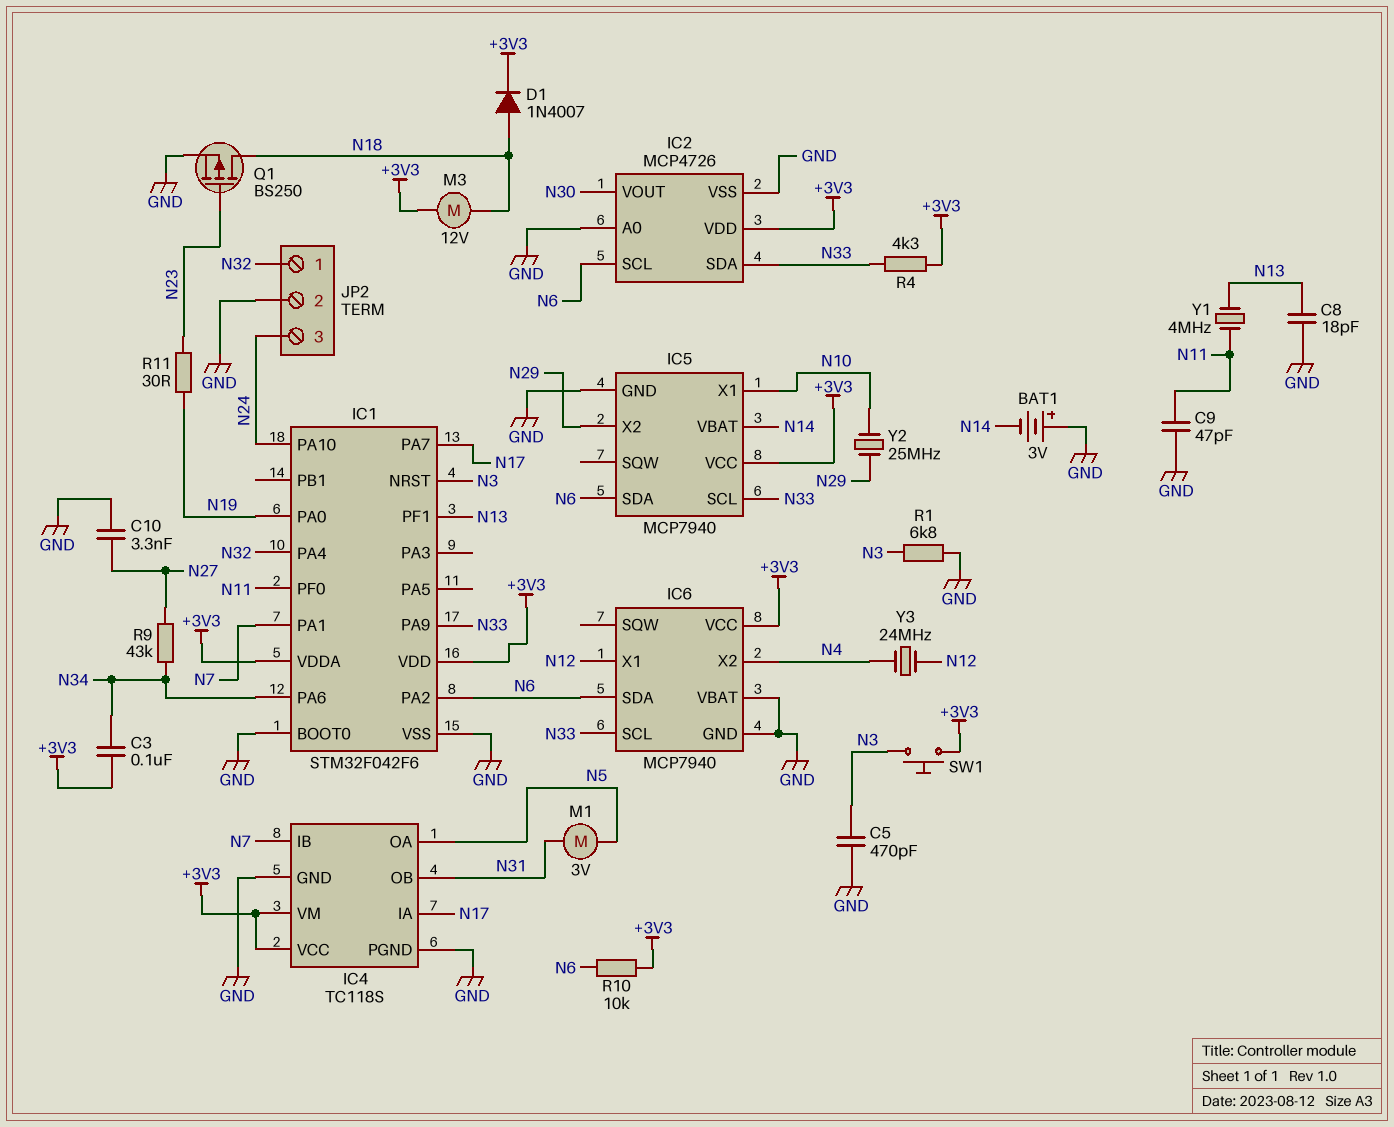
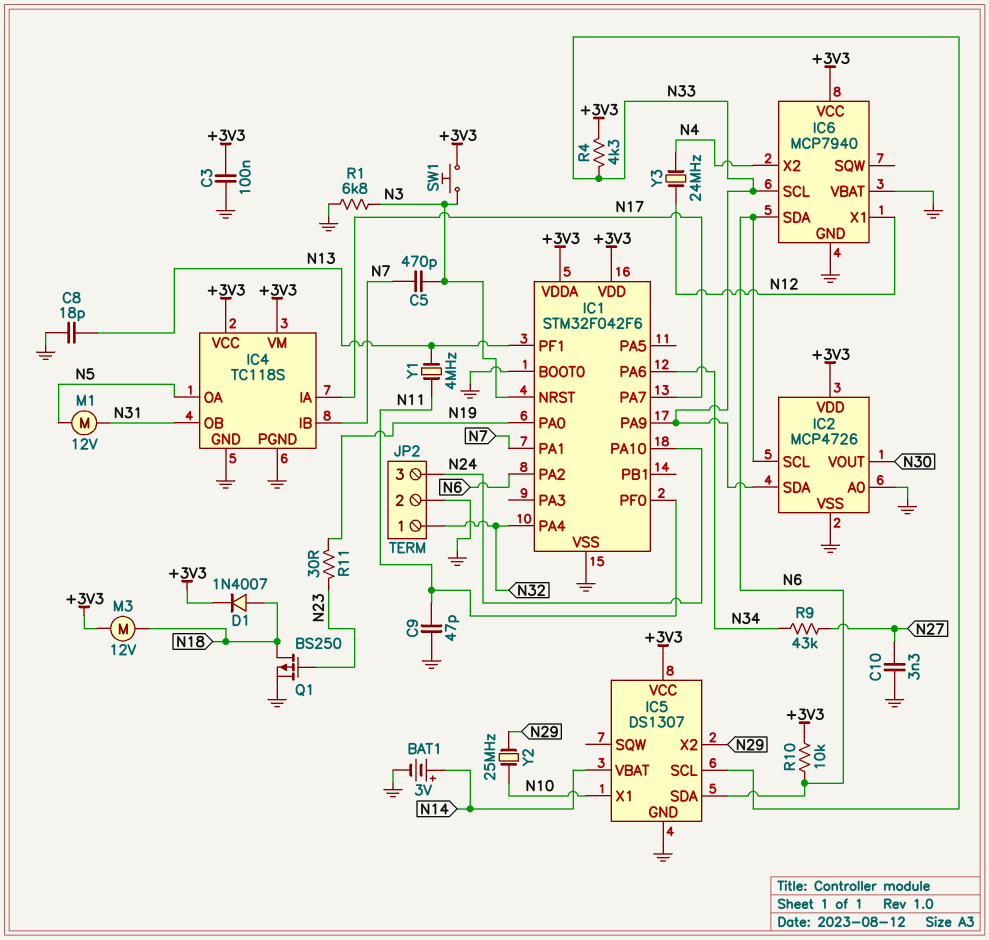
BAT1: 3V (plus GND, minus N14) -> 3V (plus N14, minus GND)
C3: 100nF (+3V3, N34) -> 100nF (+3V3, GND)
C5: 470pF (GND, N3) -> 470pF (N3, N7)
IC5: MCP7940 -> DS1307
M1: motor 3V (N5, N31) -> motor 12V (N5, N31)

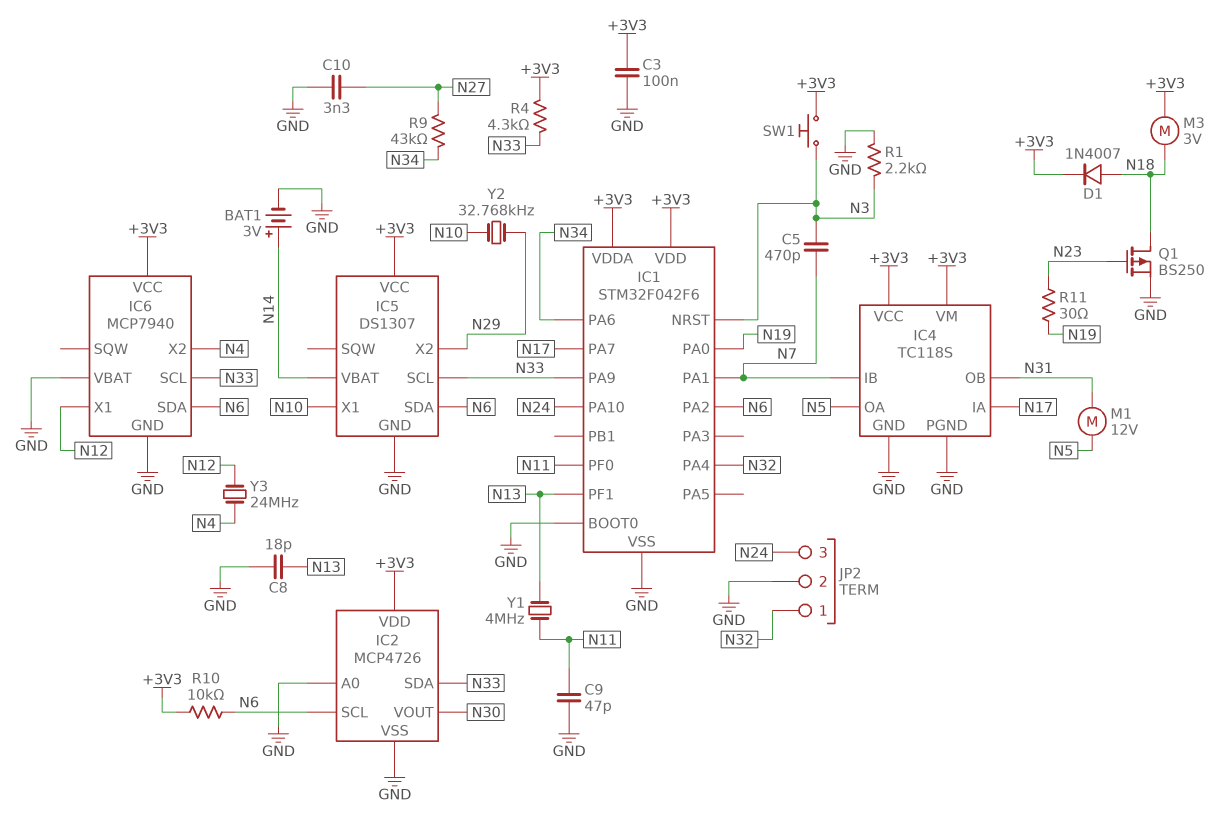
M3: motor 12V (+3V3, N18) -> motor 3V (+3V3, N18)
R1: 6.8k (GND, N3) -> 2.2k (GND, N3)
Y2: 25MHz (N10, N29) -> 32.768kHz (N10, N29)

